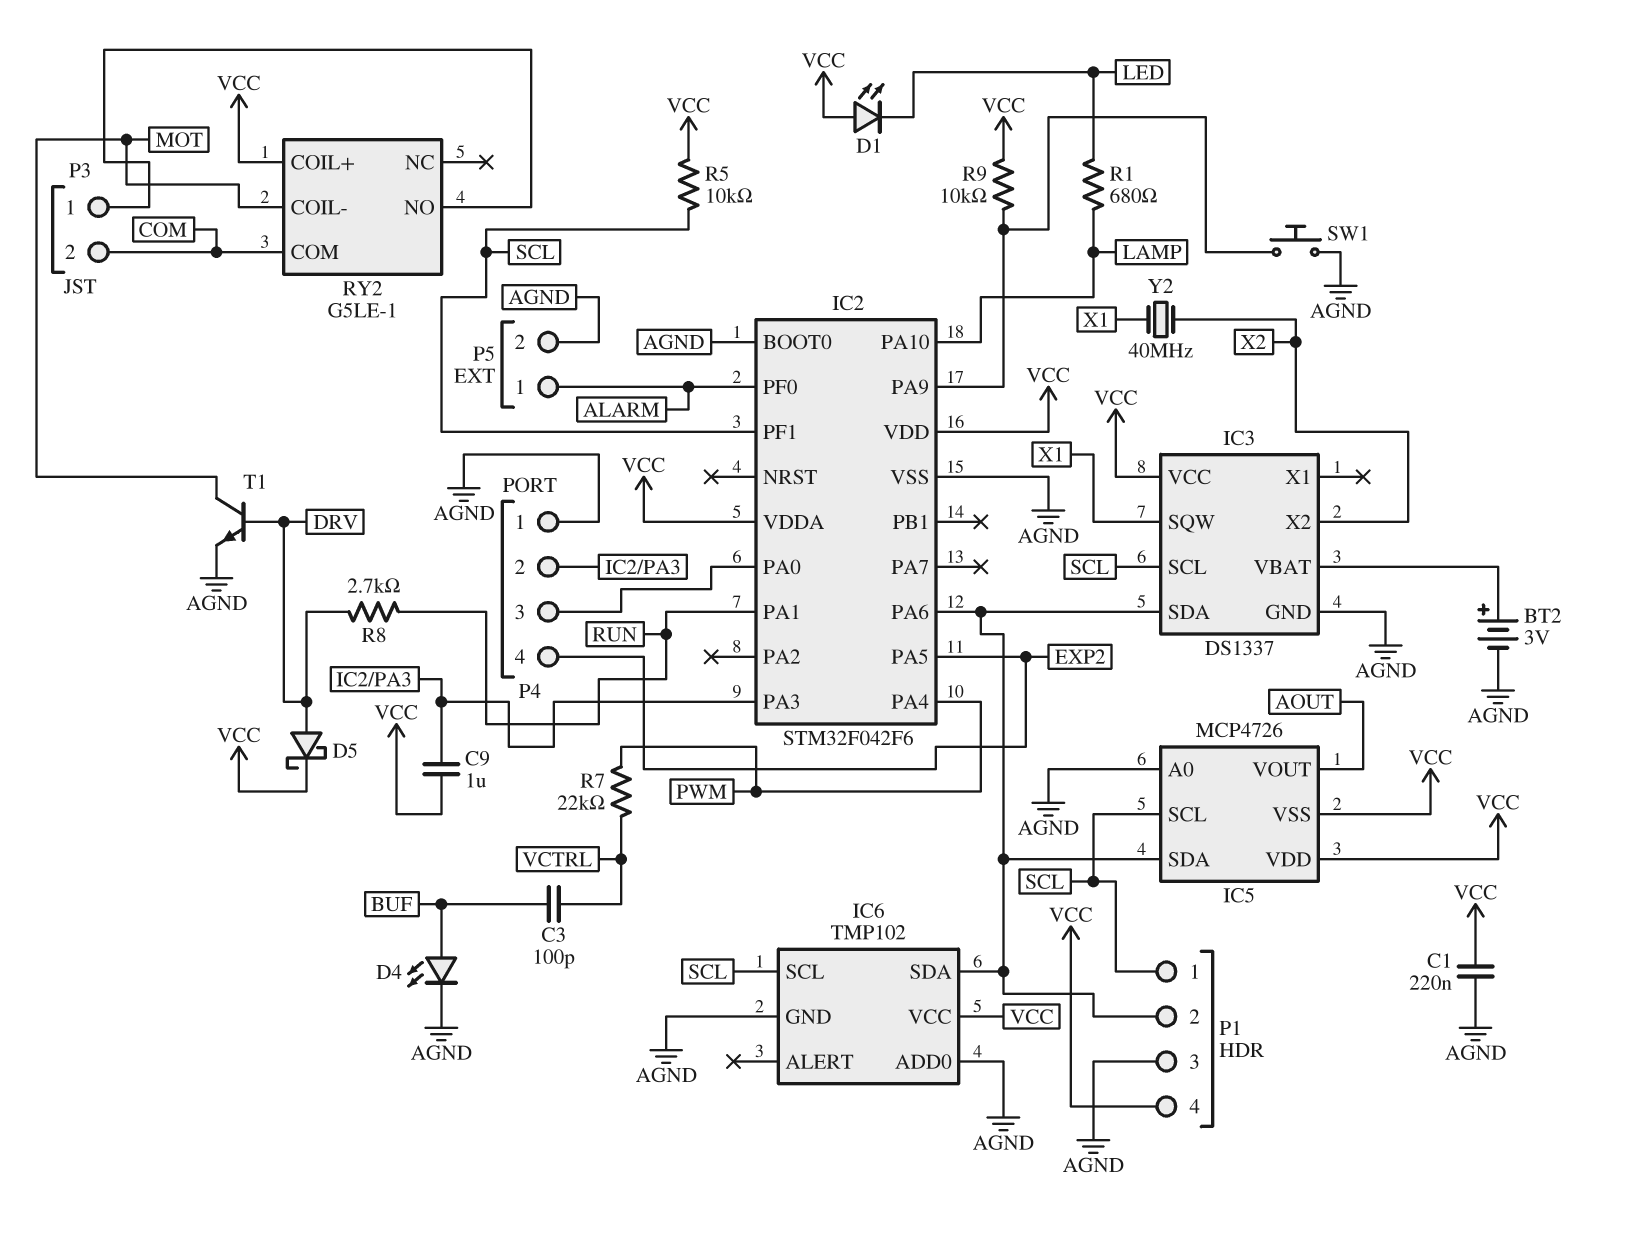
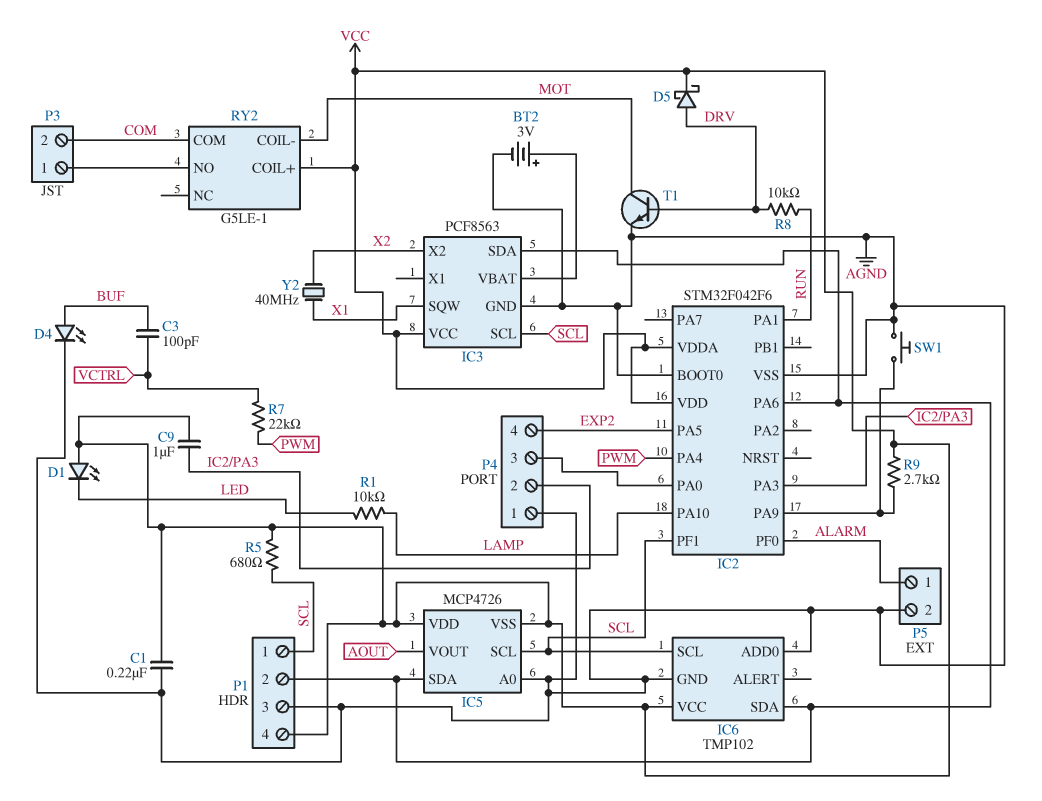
IC3: DS1337 -> PCF8563
R1: 680 (LAMP, LED) -> 10k (LAMP, LED)
R5: 10k (SCL, VCC) -> 680 (SCL, VCC)
R8: 2.7k (DRV, RUN) -> 10k (DRV, RUN)
R9: 10k (IC2/PA9, VCC) -> 2.7k (IC2/PA9, VCC)

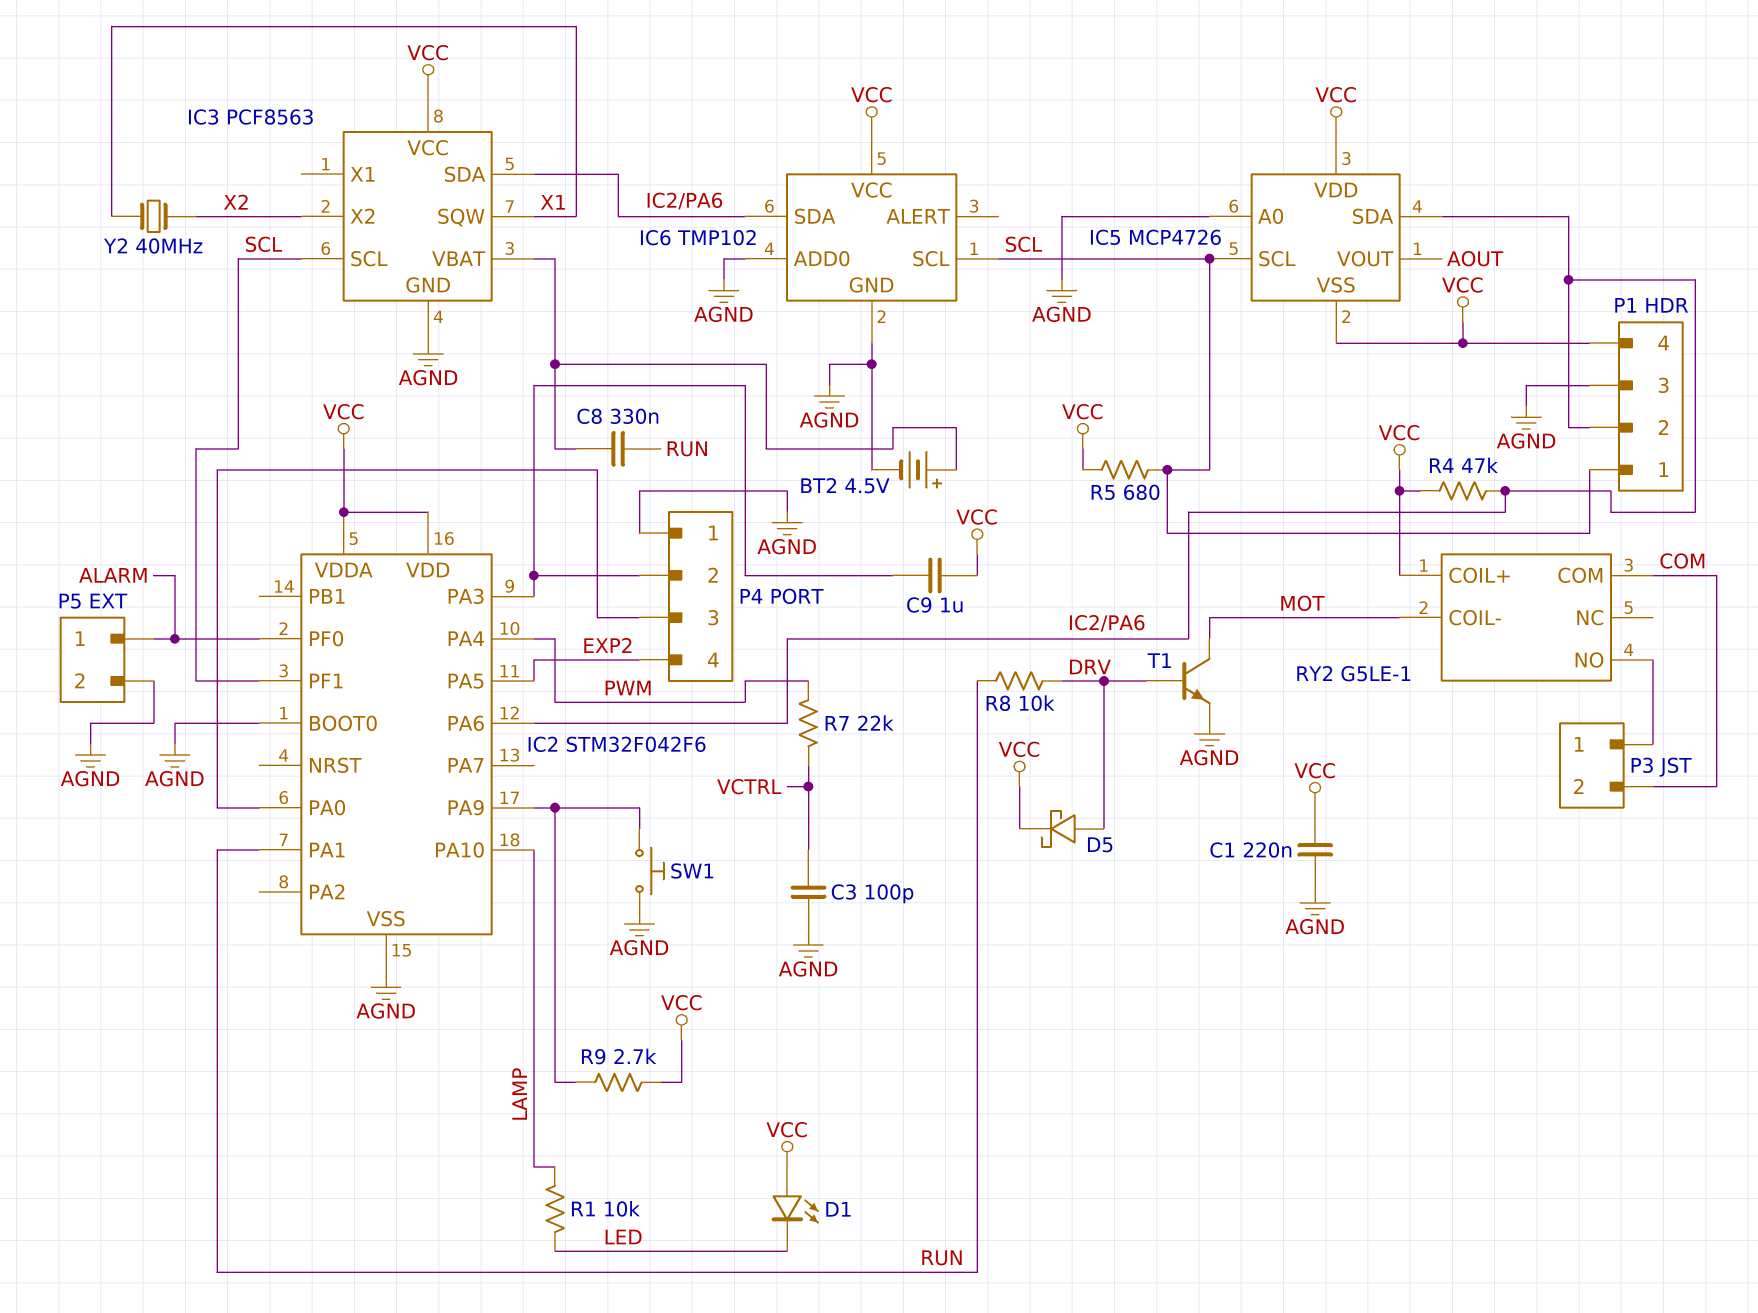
BT2: 3V (plus IC3/VBAT, minus AGND) -> 4.5V (plus IC3/VBAT, minus AGND)
C3: 100pF (BUF, VCTRL) -> 100pF (AGND, VCTRL)
C8: none -> 330nF (IC3/VBAT, RUN)
D4: LED (A BUF, K AGND) -> none
R4: none -> 47k (IC2/PA6, VCC)

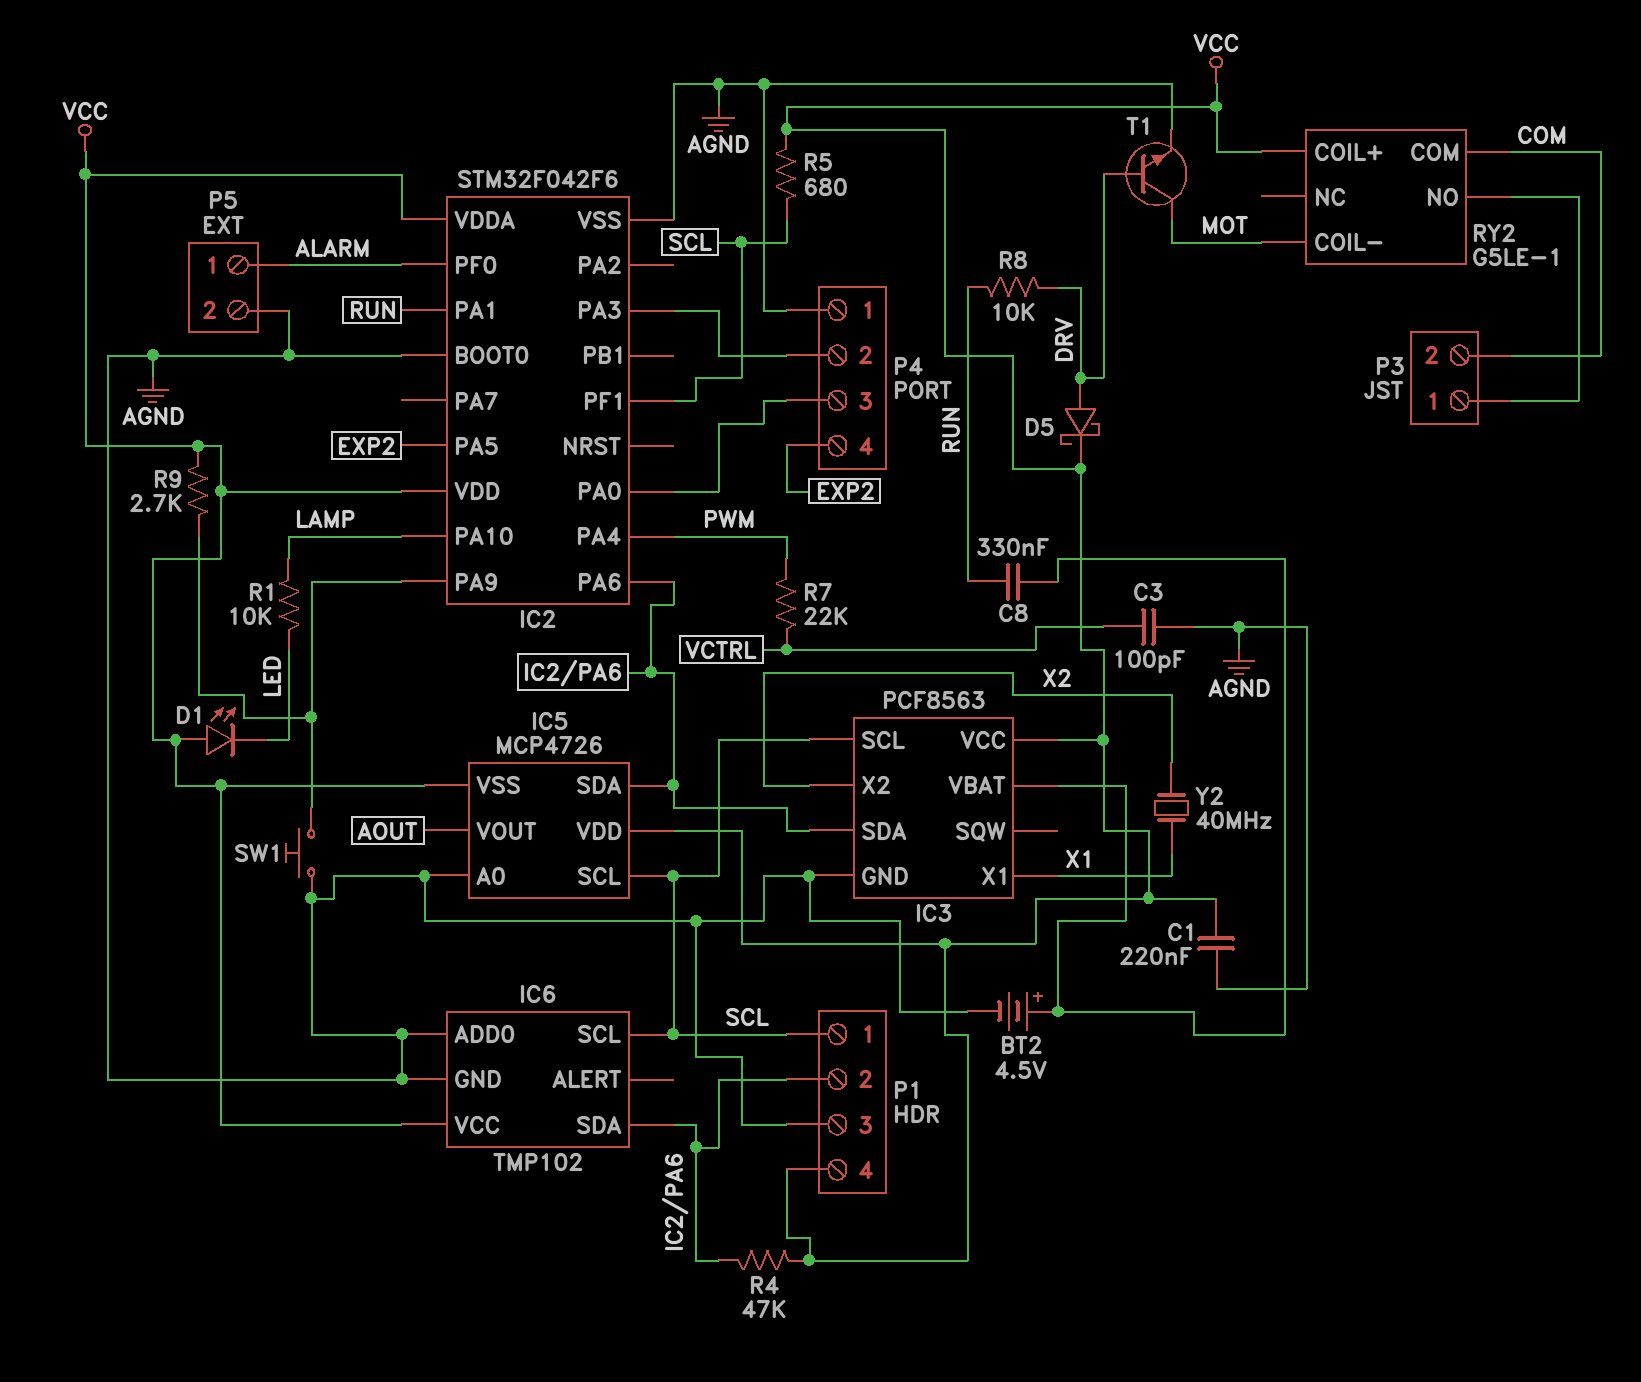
C9: 1uF (IC2/PA3, VCC) -> none
IC3 pin SQW: X1 -> none
IC3 pin X1: none -> X1

